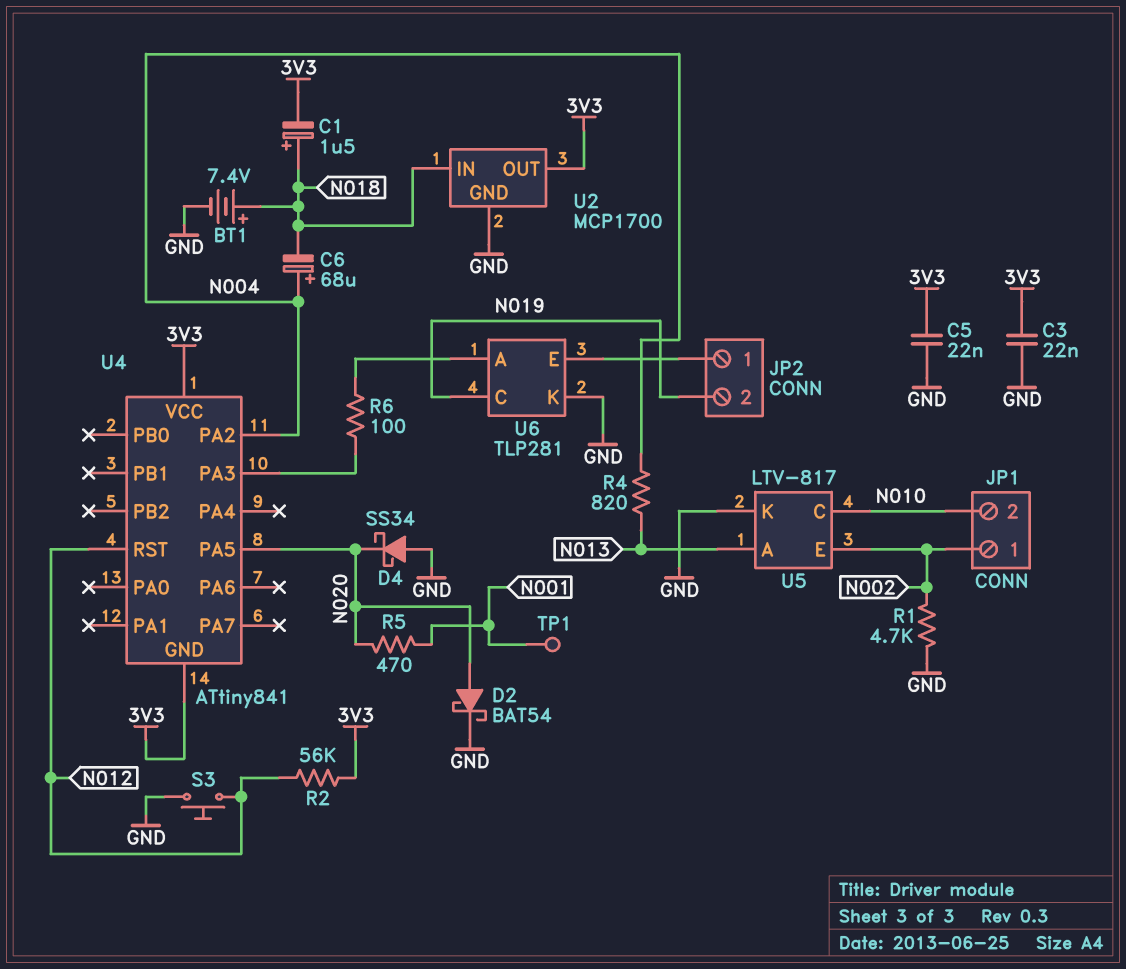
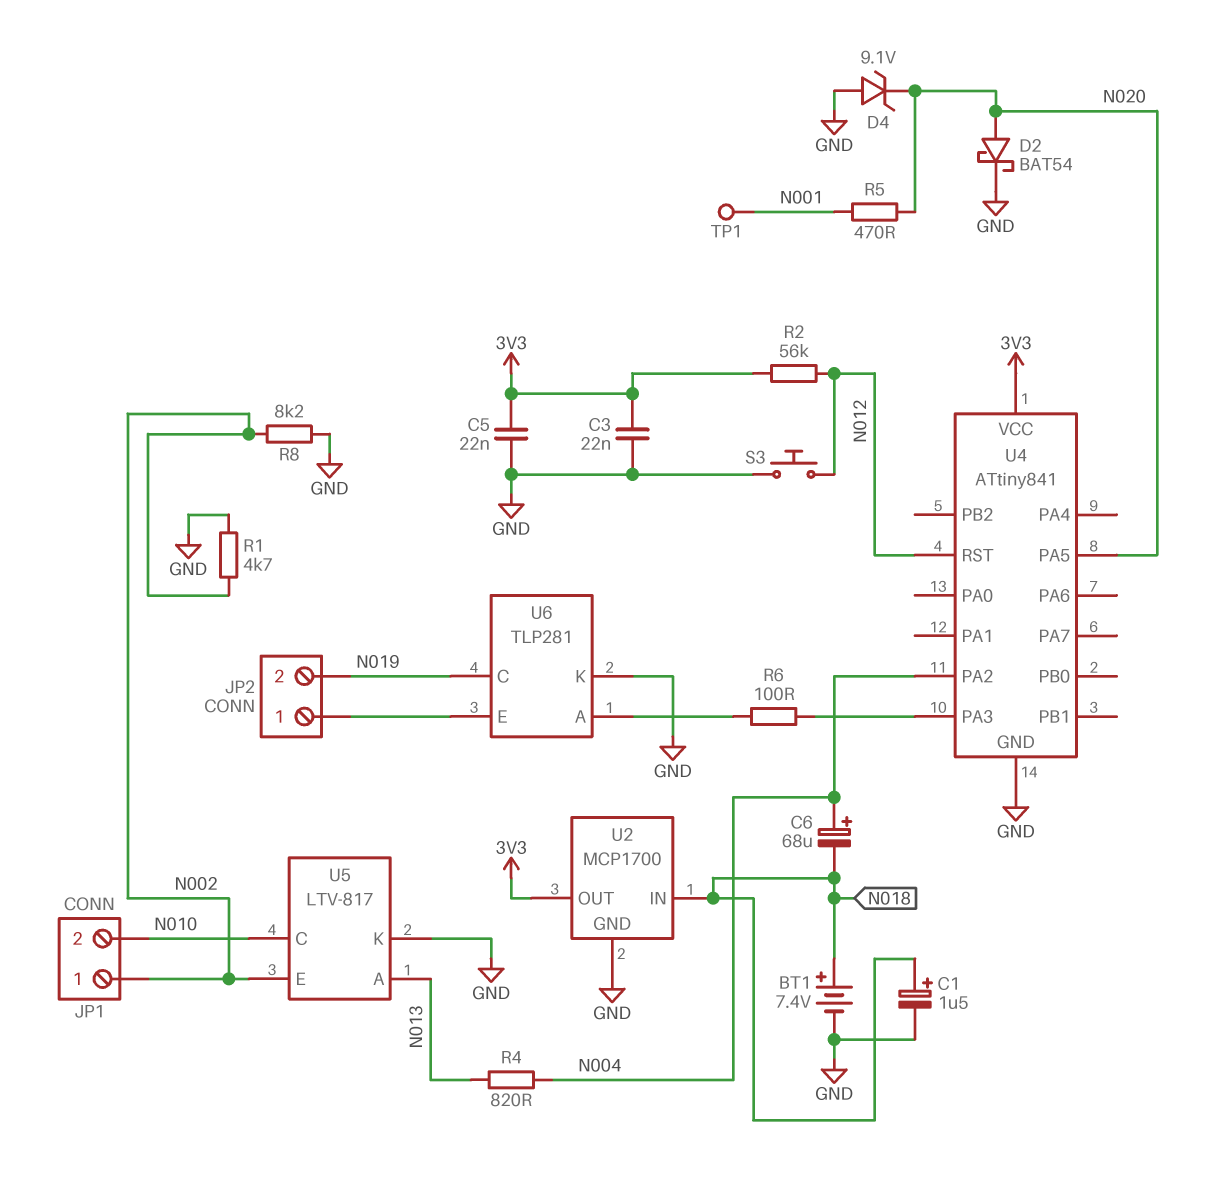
C1: 1.5uF (plus N018, minus 3V3) -> 1.5uF (plus N018, minus GND)
D4: schottky SS34 (A GND, K N020) -> zener 9.1V (A GND, K N020)
R8: none -> 8.2k (GND, N002)
U4 pin GND: 3V3 -> GND

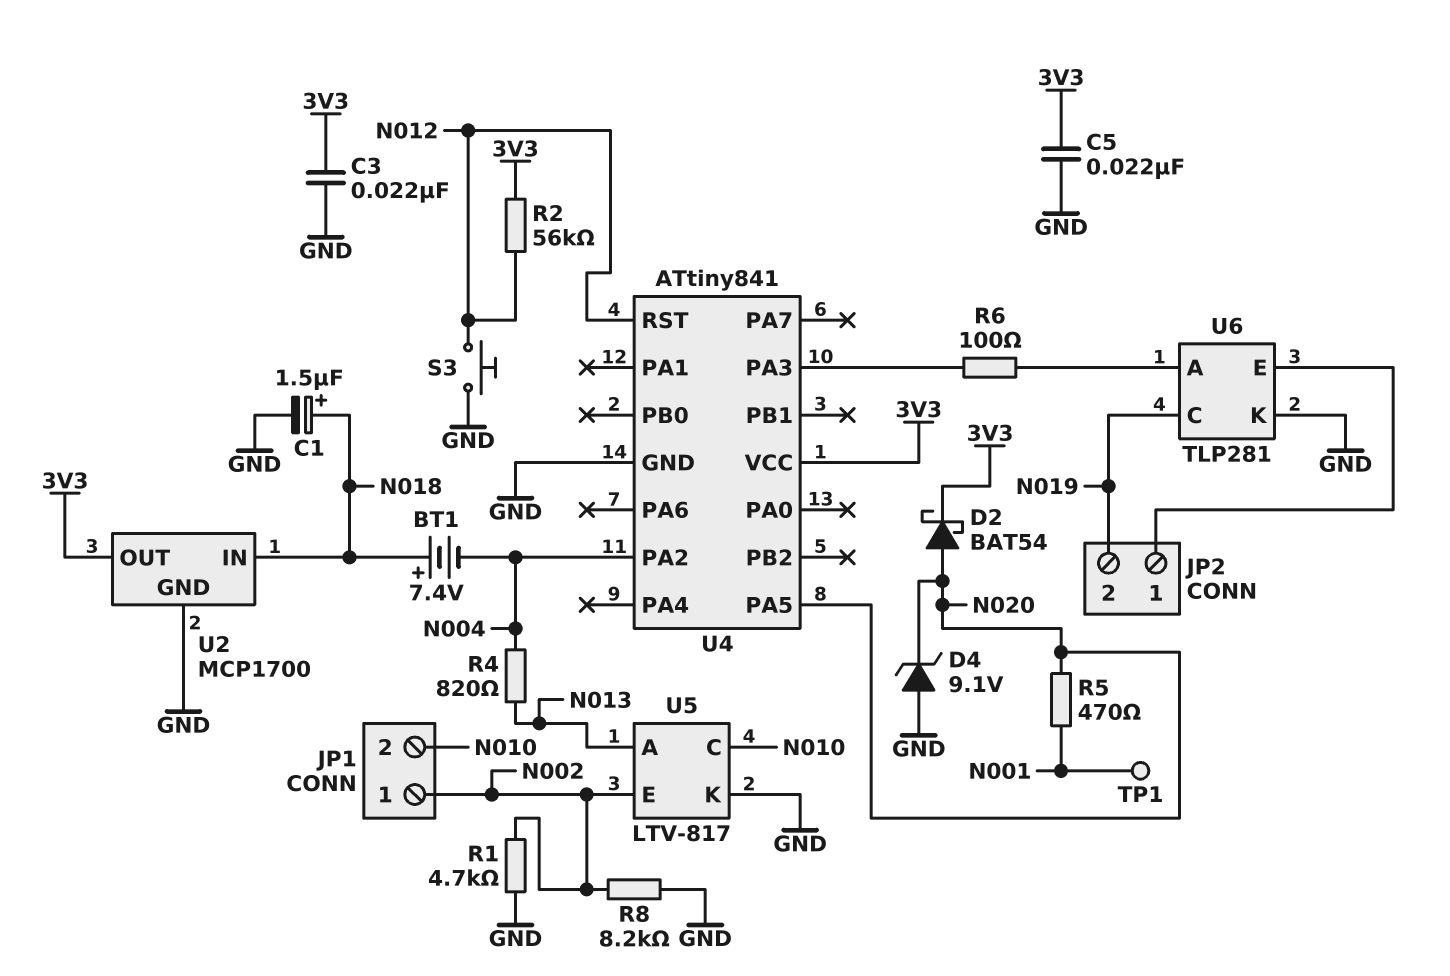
BT1: 7.4V (plus N018, minus GND) -> 7.4V (plus N018, minus N004)
C6: 68uF (plus N004, minus N018) -> none
D2: schottky BAT54 (A N020, K GND) -> schottky BAT54 (A N020, K 3V3)

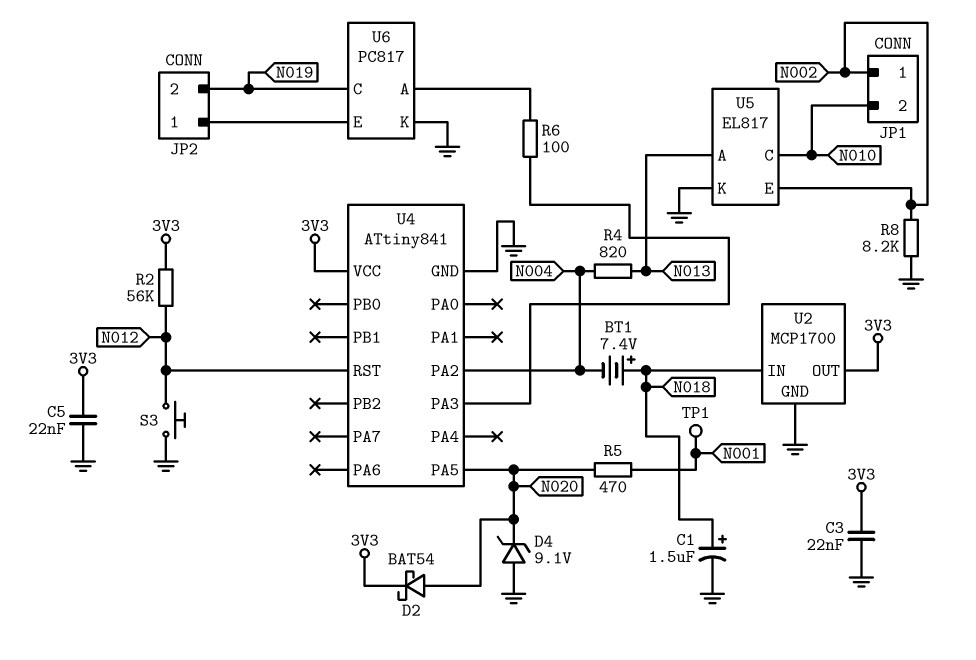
R1: 4.7k (GND, N002) -> none
U5: LTV-817 -> EL817
U6: TLP281 -> PC817

